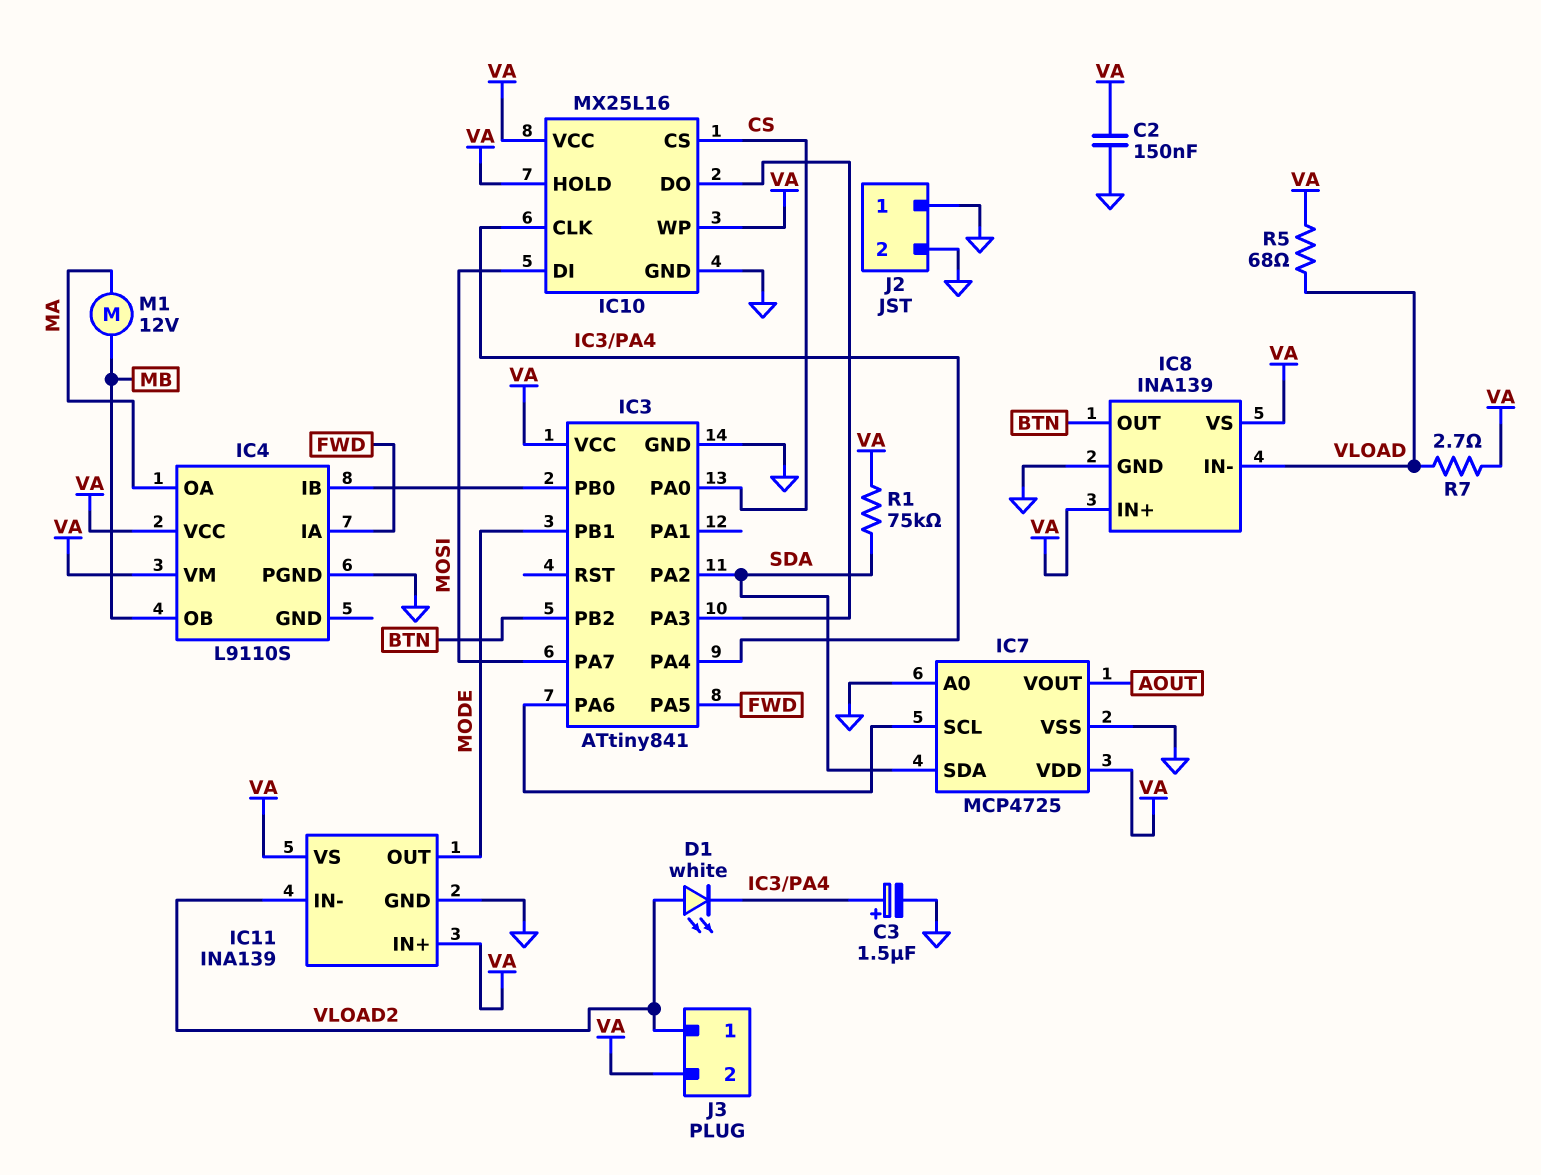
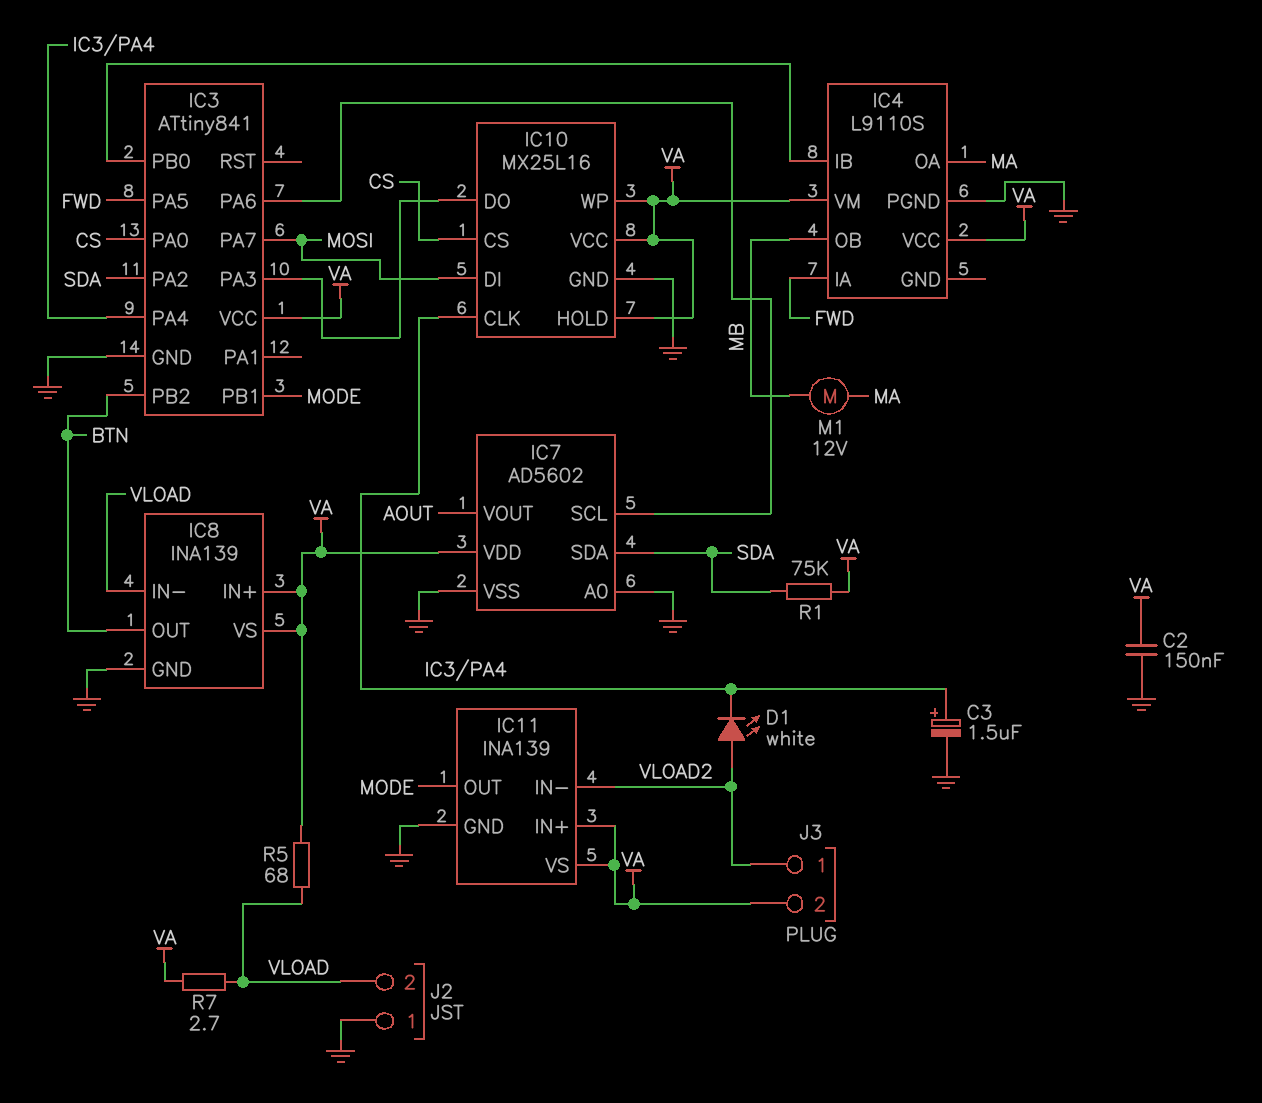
IC7: MCP4725 -> AD5602
J2 pin 2: GND -> VLOAD

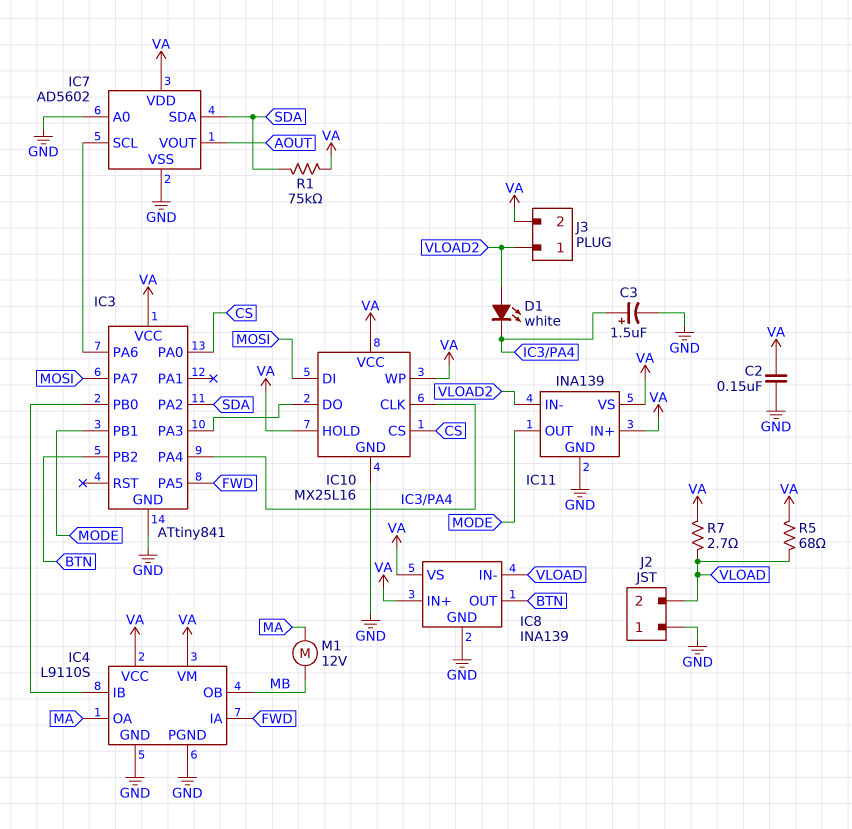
IC4 pin GND: none -> GND

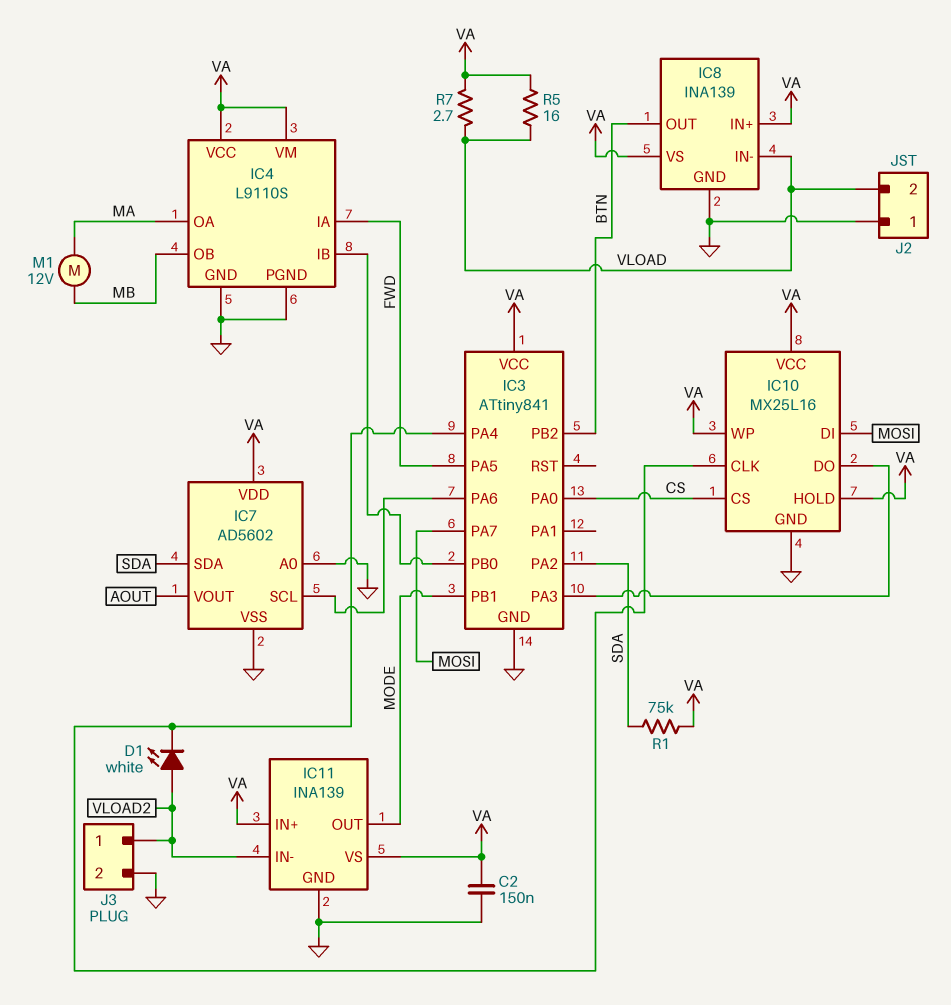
C3: 1.5uF (plus IC3/PA4, minus GND) -> none
J3 pin 2: VA -> GND
R5: 68 (VA, VLOAD) -> 16 (VA, VLOAD)

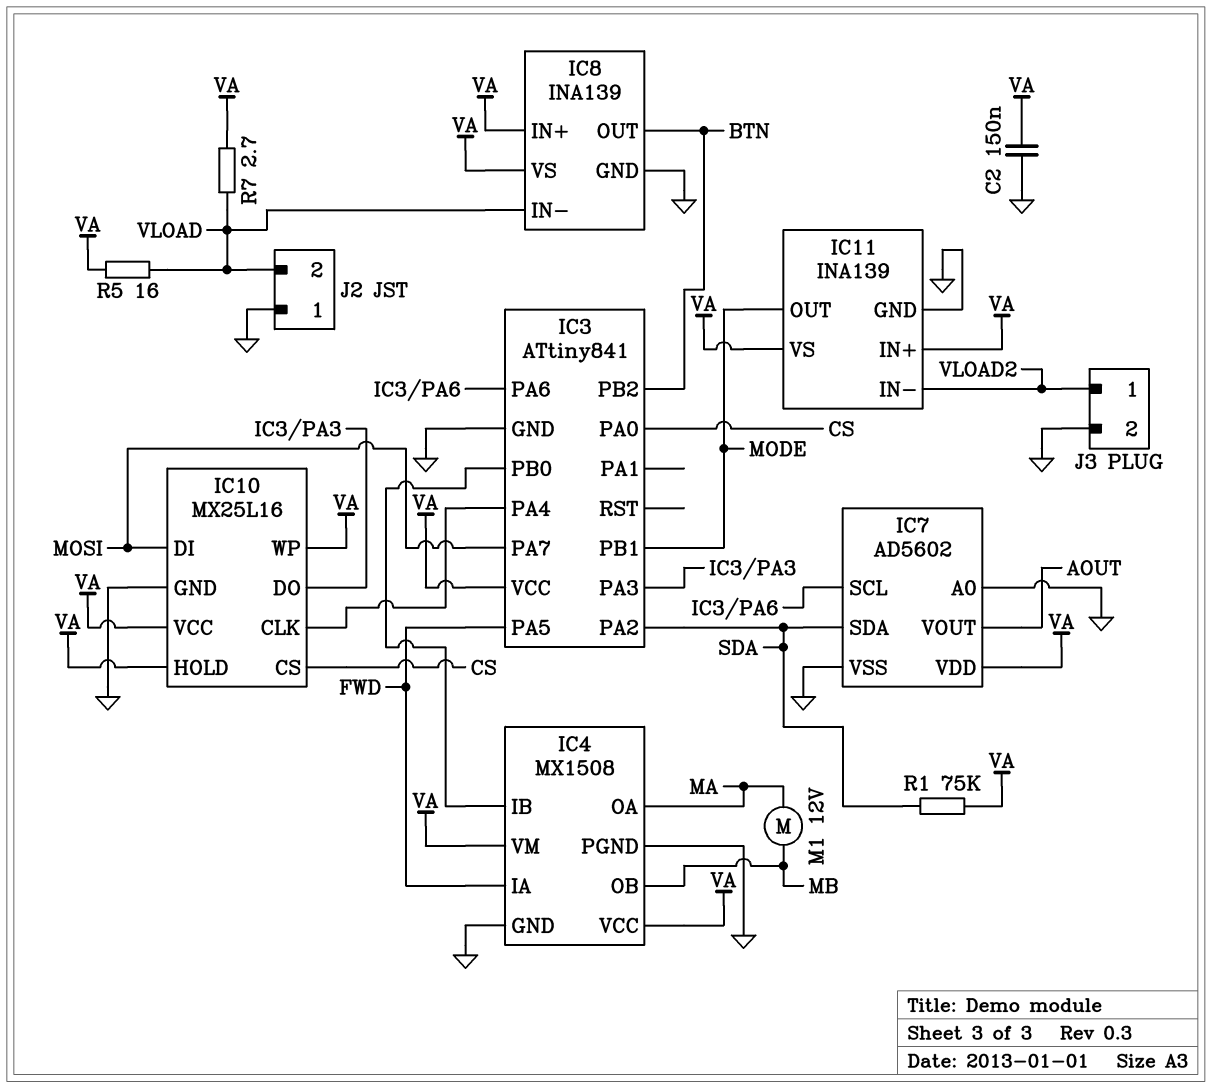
D1: LED white (A VLOAD2, K IC3/PA4) -> none
IC4: L9110S -> MX1508

